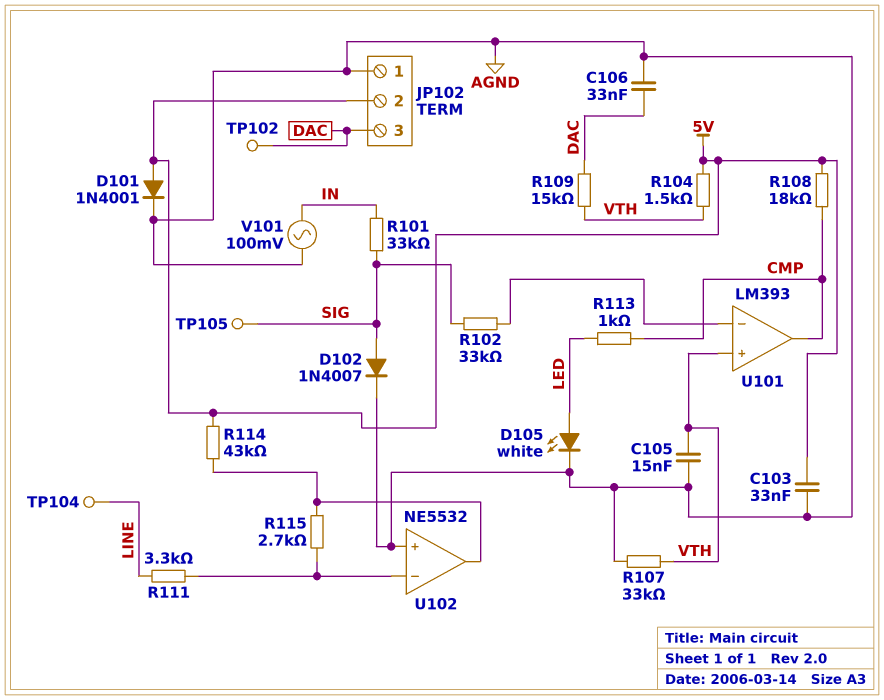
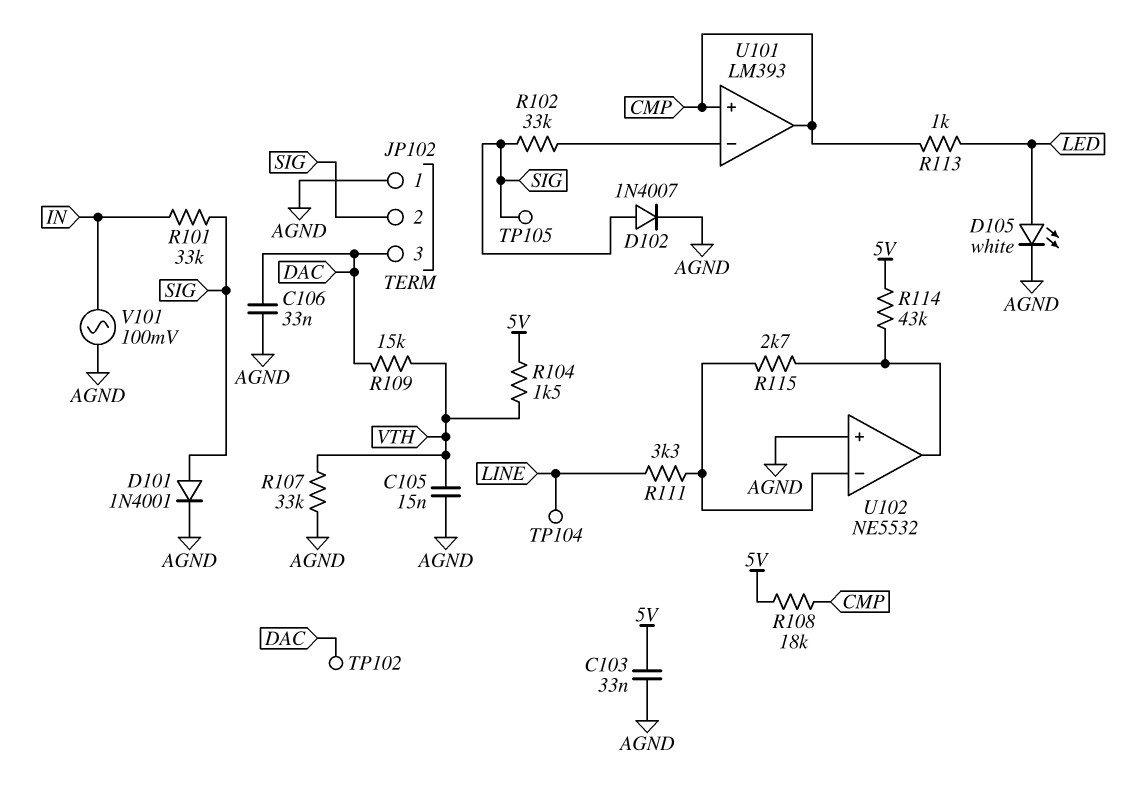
D101: diode 1N4001 (A 5V, K AGND) -> diode 1N4001 (A SIG, K AGND)
JP102 pin 2: 5V -> SIG
U101 pin in+: VTH -> CMP

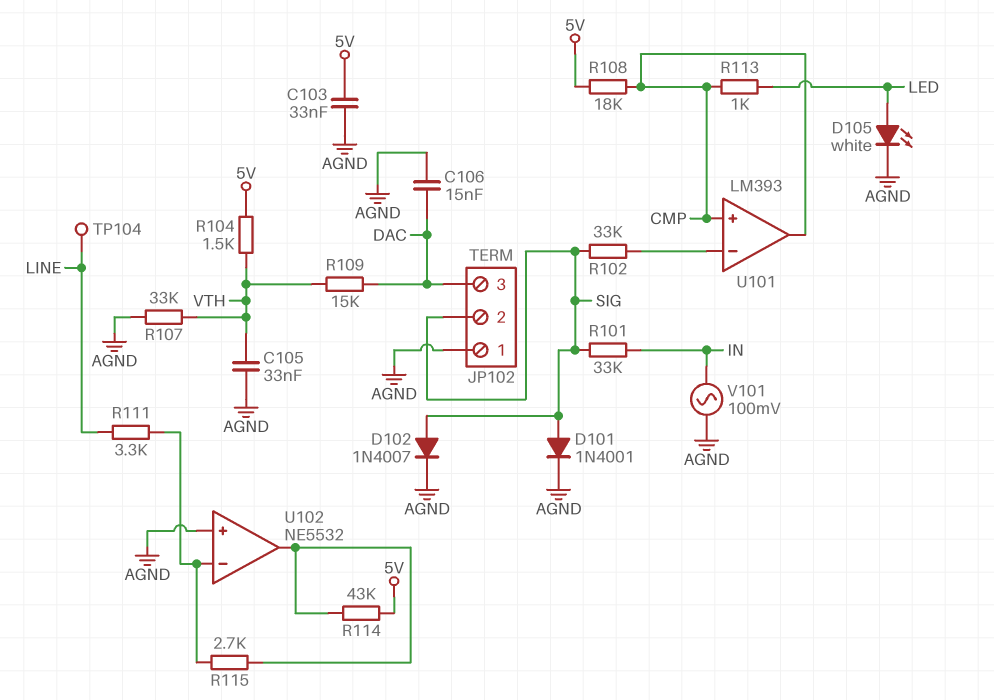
C105: 15nF (AGND, VTH) -> 33nF (AGND, VTH)
C106: 33nF (AGND, DAC) -> 15nF (AGND, DAC)
TP102: test point (DAC) -> none
TP105: test point (SIG) -> none

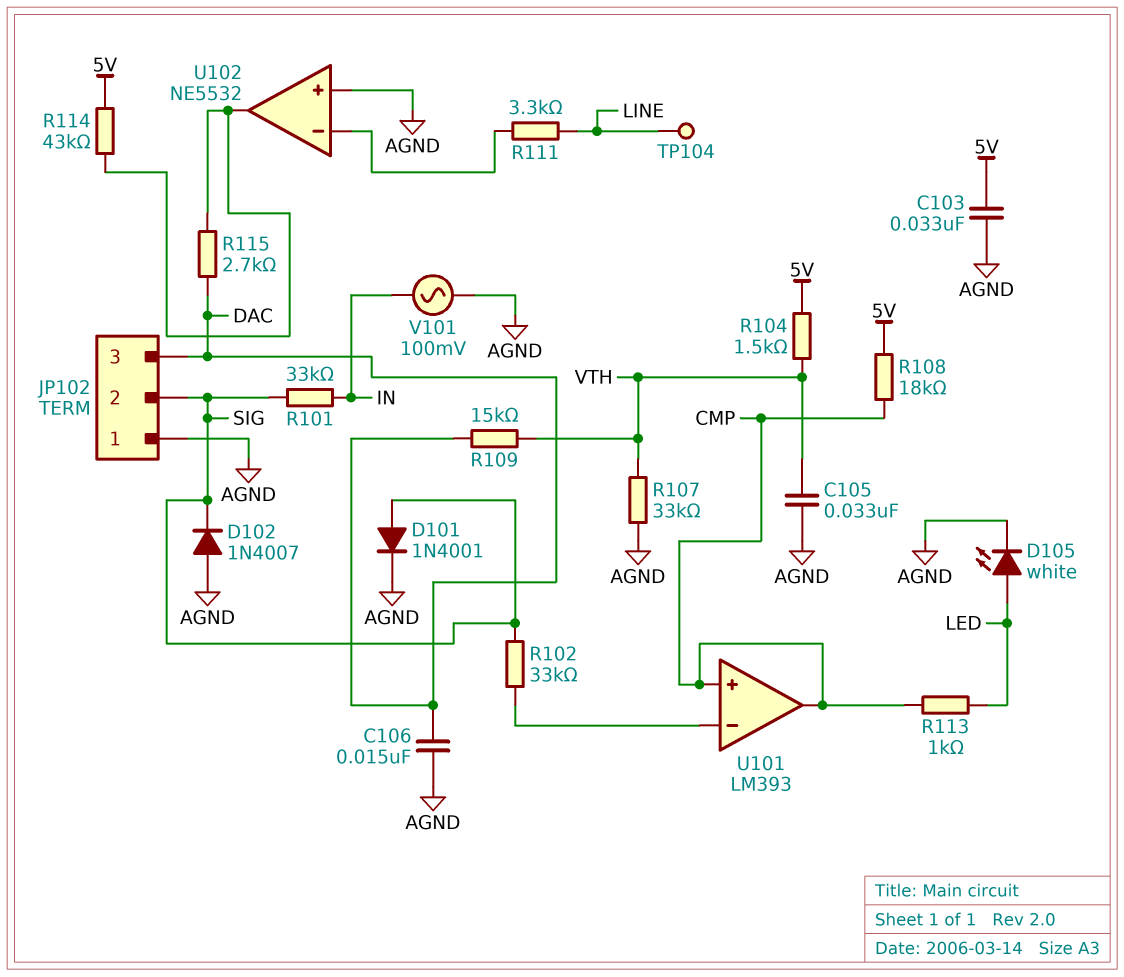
D102: diode 1N4007 (A SIG, K AGND) -> diode 1N4007 (A AGND, K SIG)
R115: 2.7k (U102/in-, U102/out) -> 2.7k (DAC, U102/out)

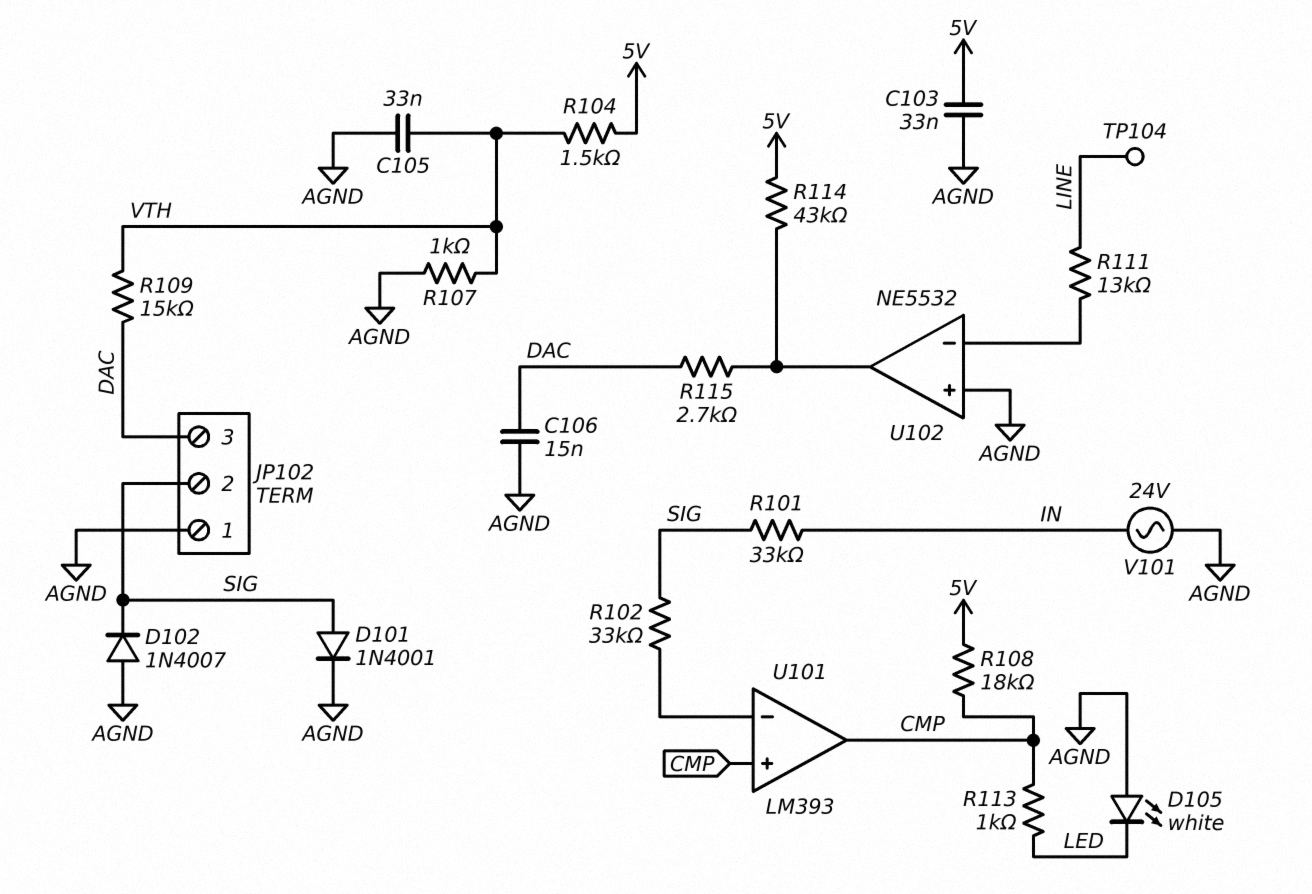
D105: LED white (A LED, K AGND) -> LED white (A AGND, K LED)
R107: 33k (AGND, VTH) -> 1k (AGND, VTH)
R111: 3.3k (LINE, U102/in-) -> 13k (LINE, U102/in-)
V101: AC 100mV (AGND, IN) -> AC 24V (AGND, IN)

